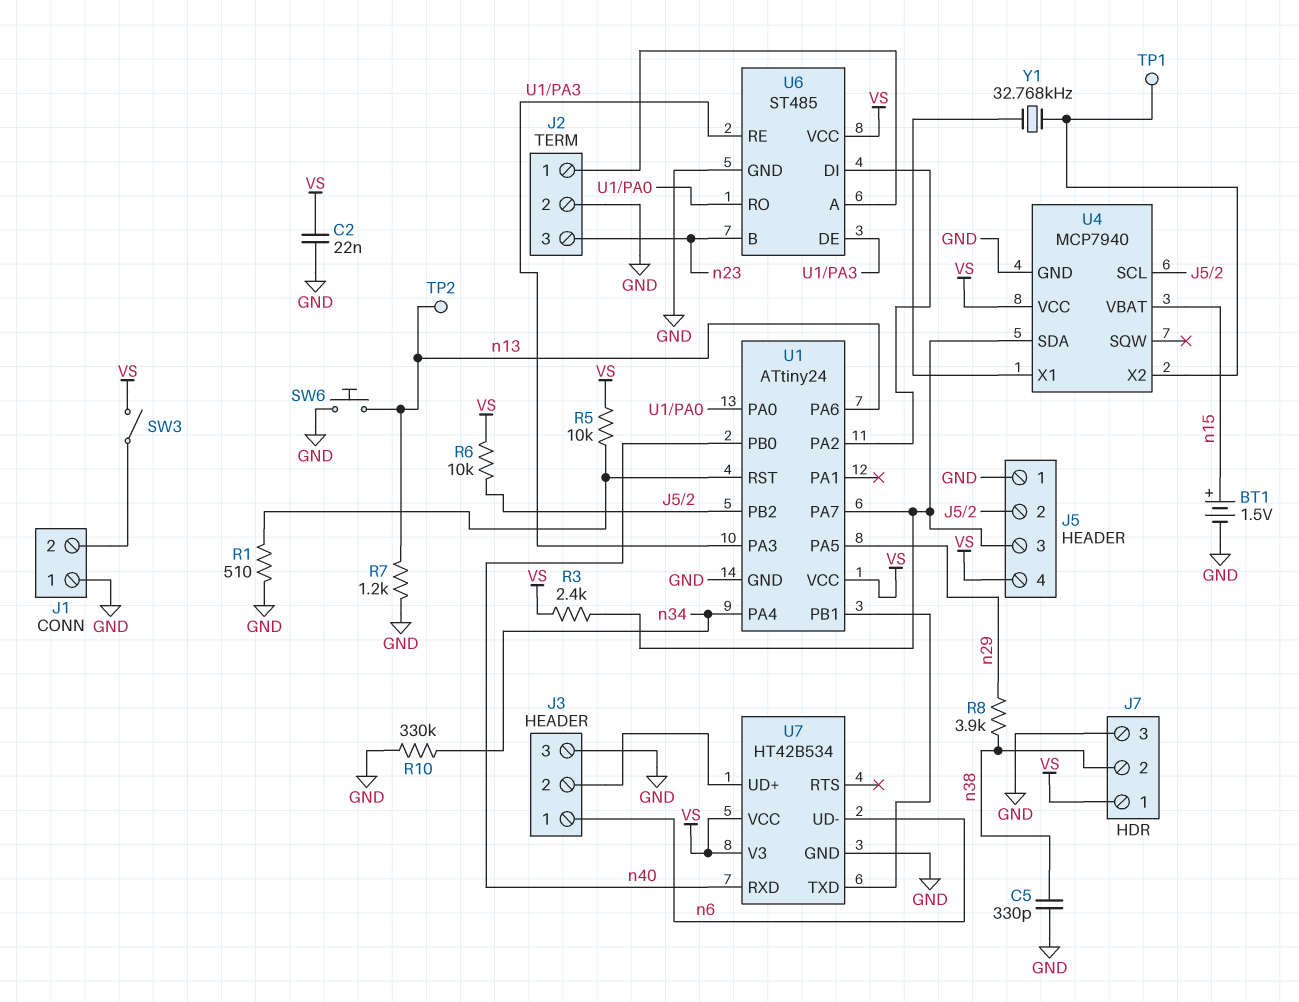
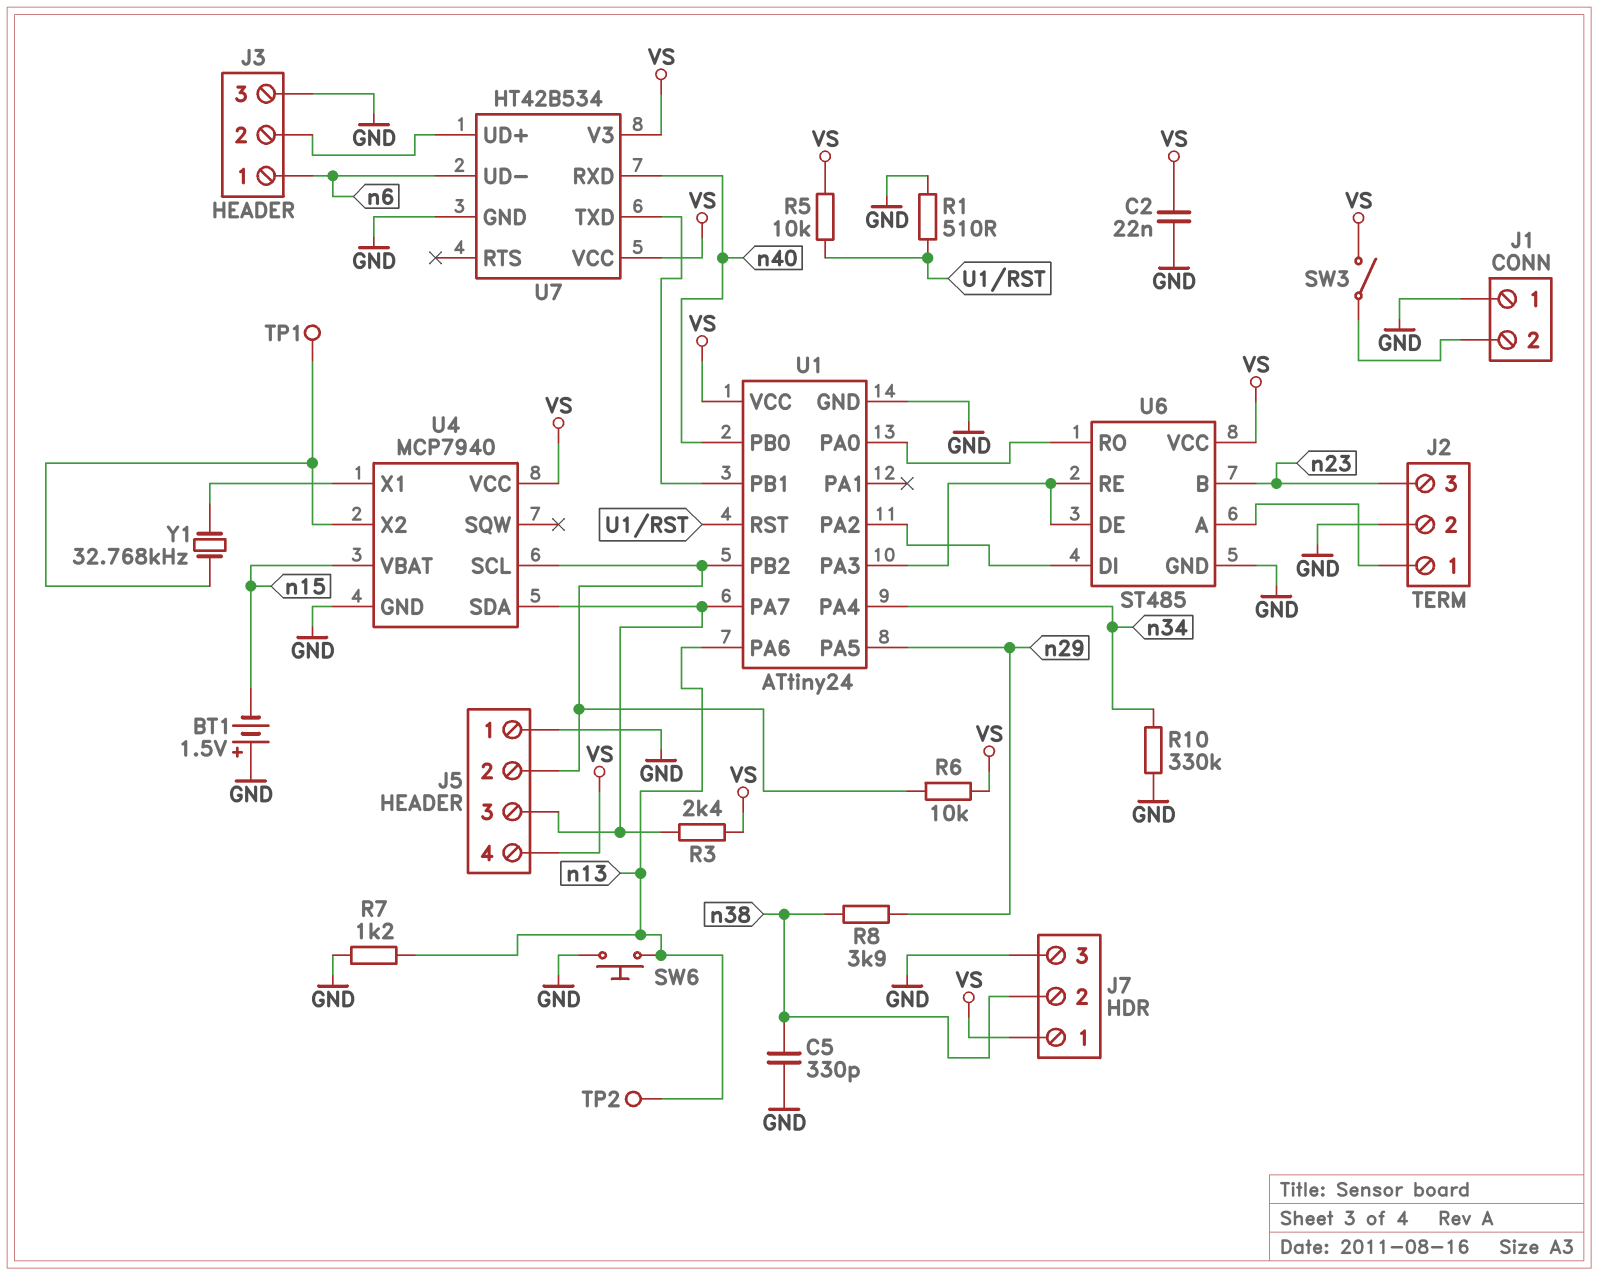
BT1: 1.5V (plus n15, minus GND) -> 1.5V (plus GND, minus n15)

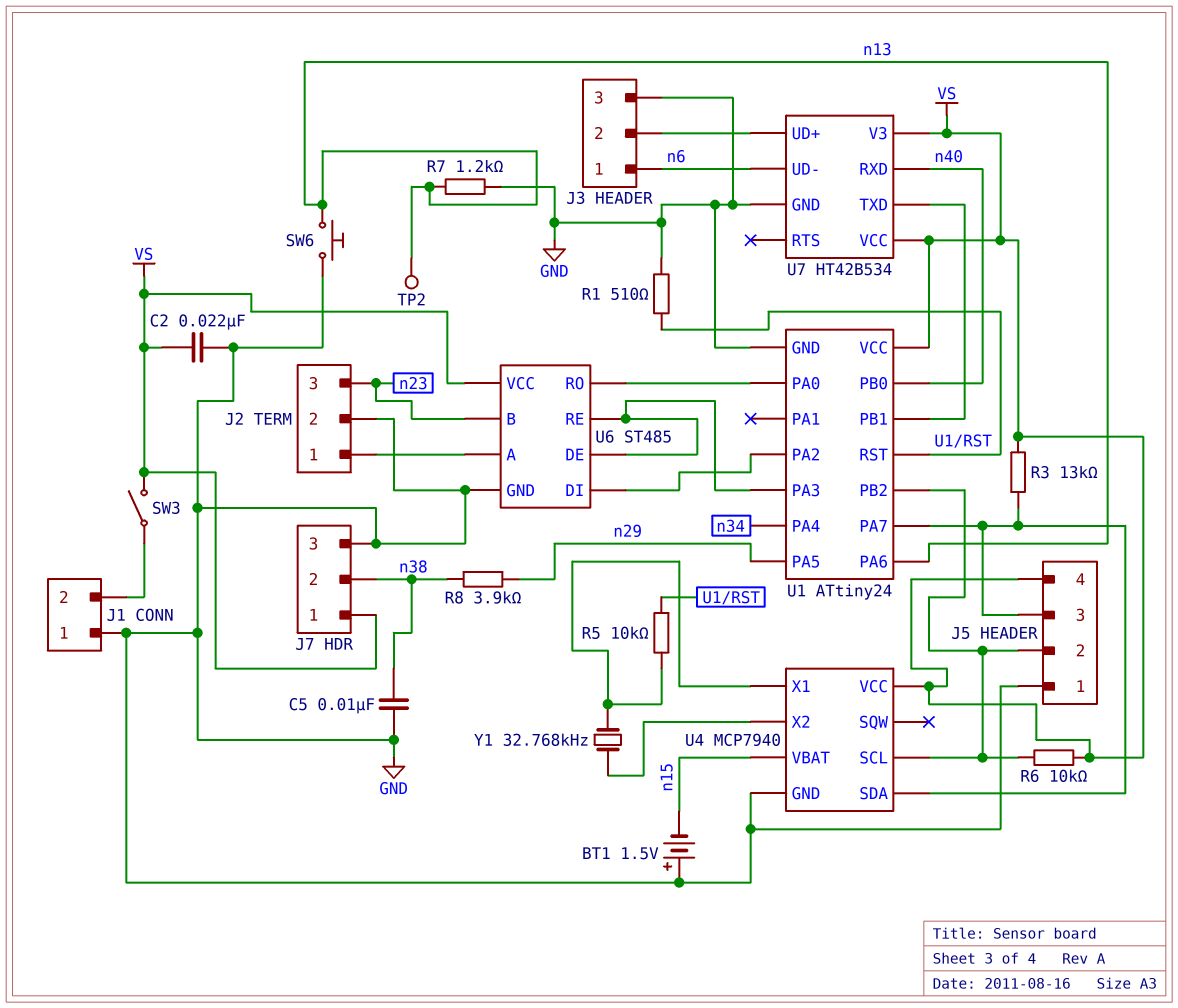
C5: 330pF (GND, n38) -> 10nF (GND, n38)
R3: 2.4k (J5/3, VS) -> 13k (J5/3, VS)
R5: 10k (U1/RST, VS) -> 10k (U1/RST, U4/X1)
R10: 330k (GND, n34) -> none
TP1: test point (U4/X2) -> none

